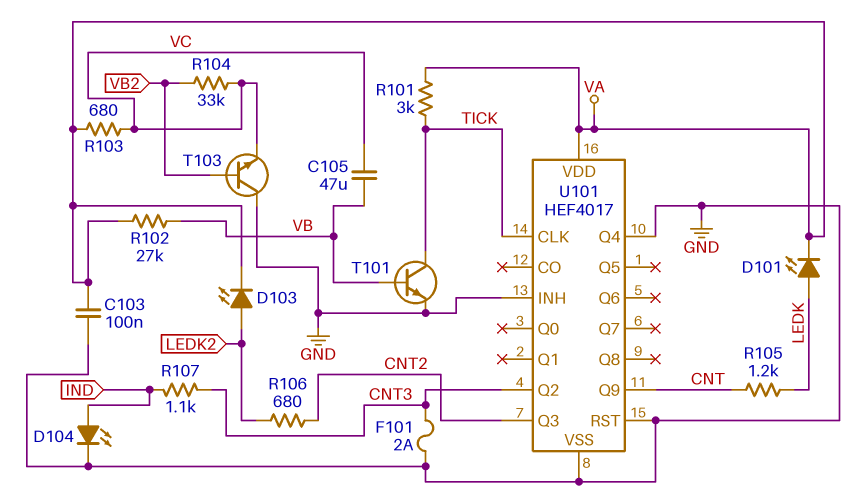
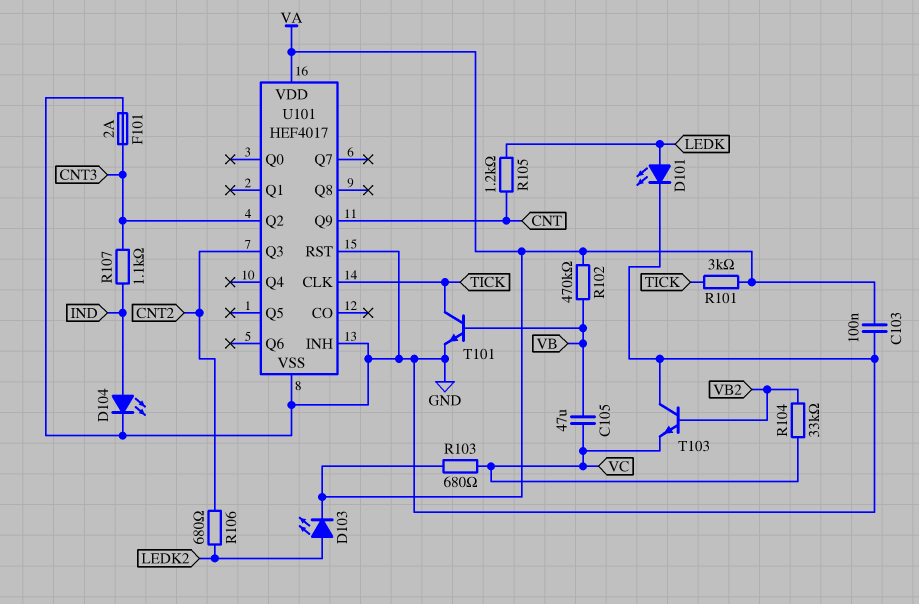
D101: LED (A LEDK, K VA) -> LED (A LEDK, K GND)
R102: 27k (VA, VB) -> 470k (VA, VB)
U101 pin Q4: GND -> none

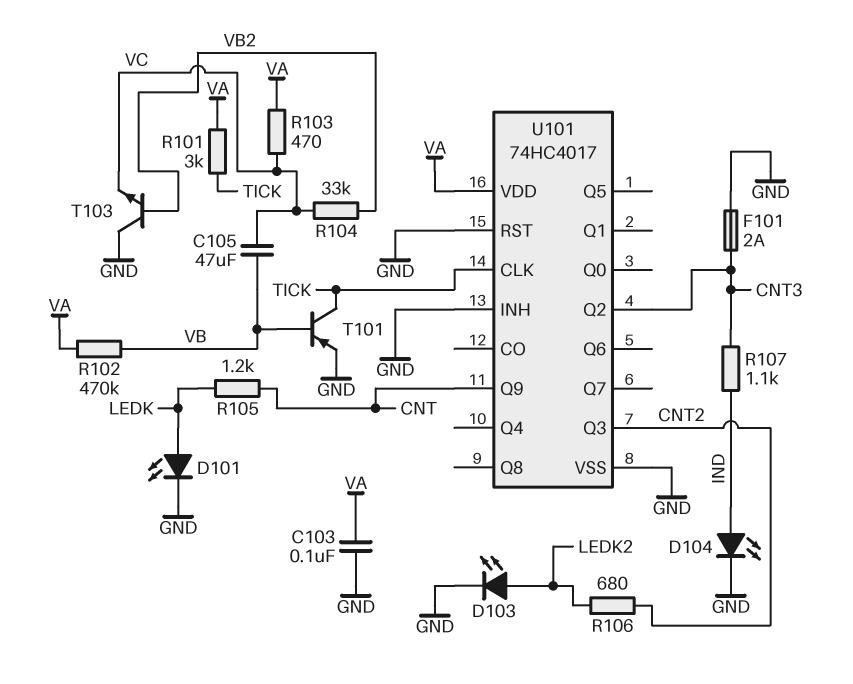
D103: LED (A LEDK2, K VA) -> LED (A LEDK2, K GND)
R103: 680 (VA, VC) -> 470 (VA, VC)
T101: NPN (B VB, C TICK, E GND) -> PNP (B VB, C TICK, E GND)
U101: HEF4017 -> 74HC4017

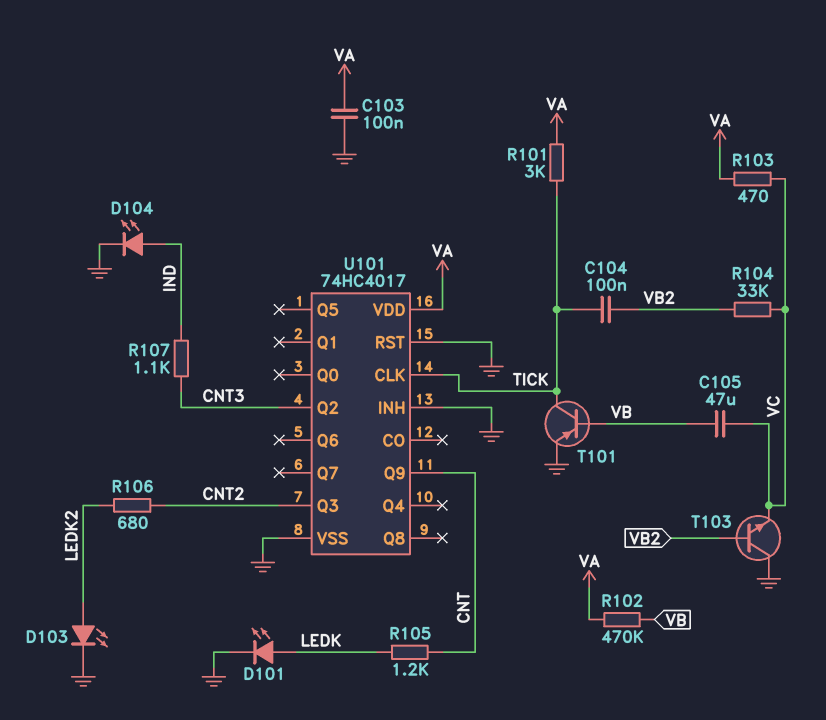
C104: none -> 100nF (TICK, VB2)
F101: 2A (CNT3, GND) -> none

